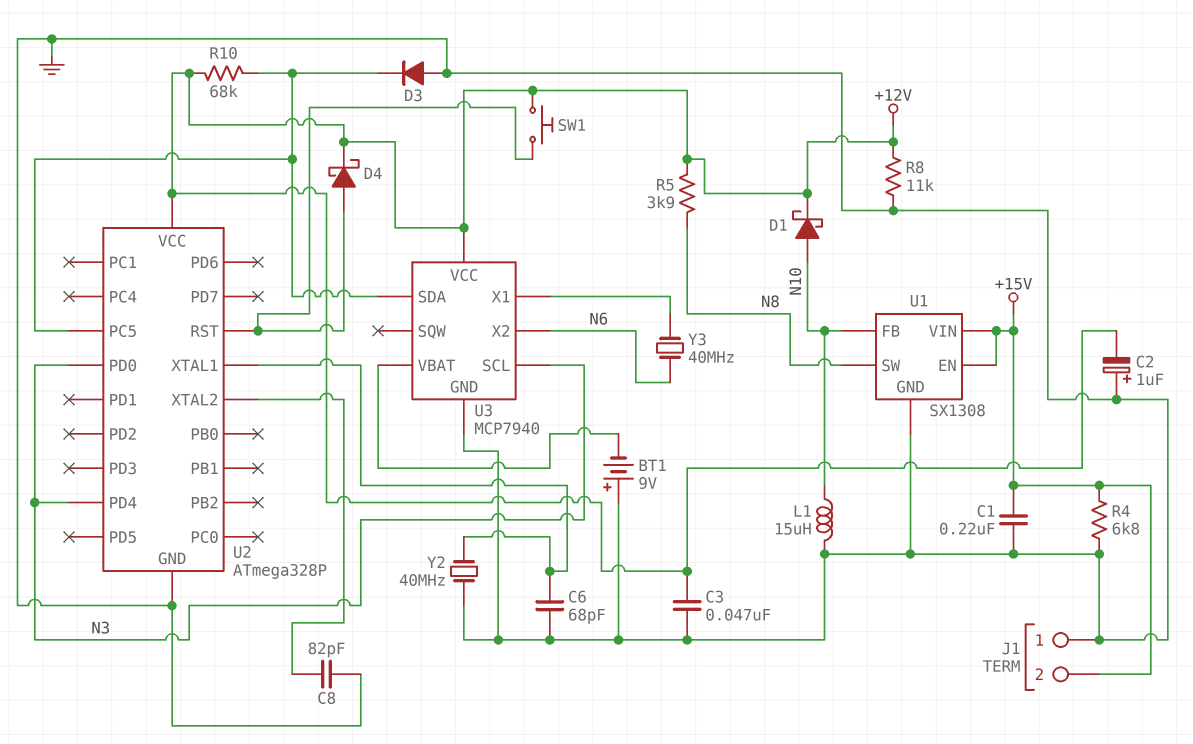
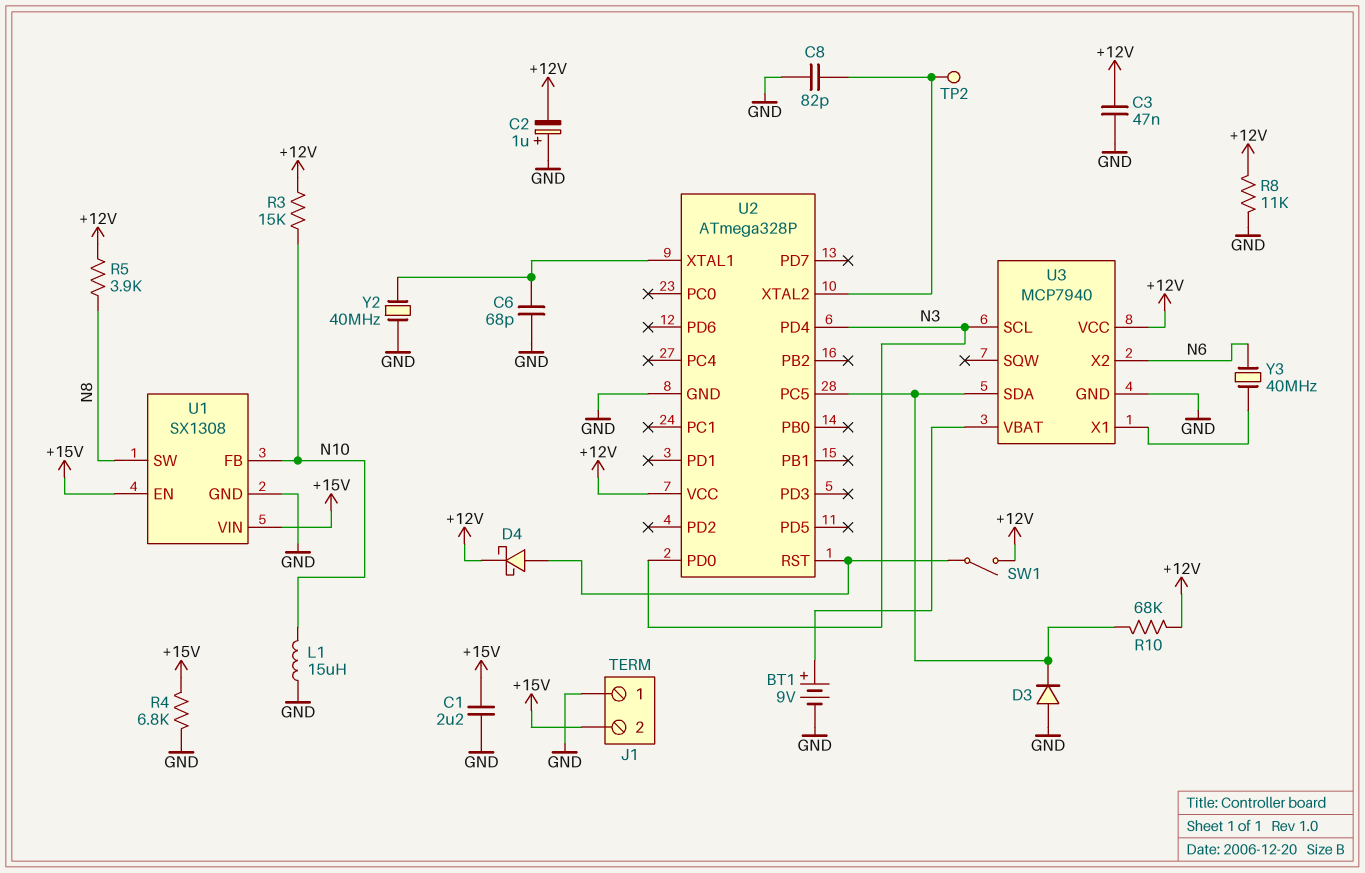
BT1: 9V (plus GND, minus U3/VBAT) -> 9V (plus U3/VBAT, minus GND)
C1: 220nF (+15V, GND) -> 2.2uF (+15V, GND)
D1: schottky (A N10, K +12V) -> none
R3: none -> 15k (+12V, N10)
SW1: button (+12V, U2/RST) -> switch (+12V, U2/RST)
TP2: none -> test point (U2/XTAL2)

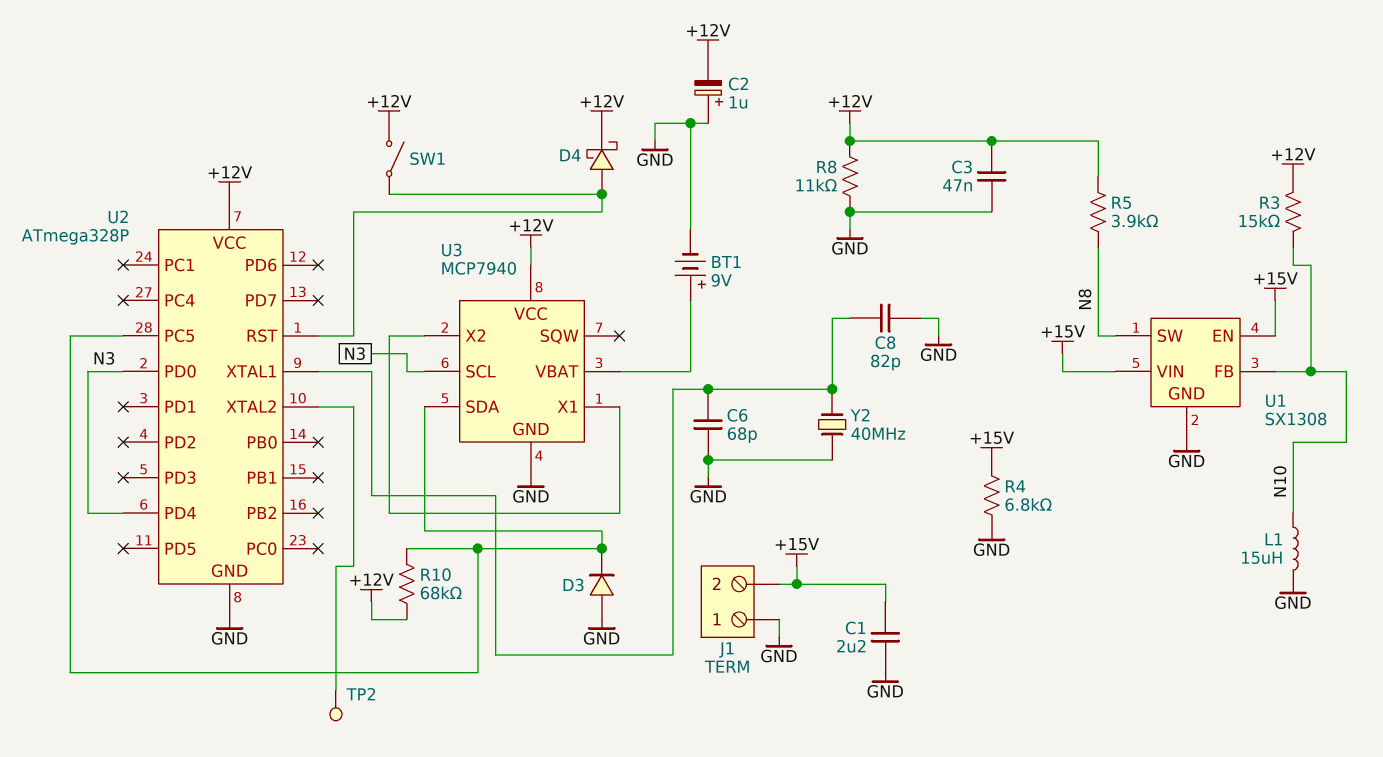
C8: 82pF (GND, U2/XTAL2) -> 82pF (GND, U2/XTAL1)
U3 pin X2: N6 -> U3/X1
Y3: 40MHz (N6, U3/X1) -> none

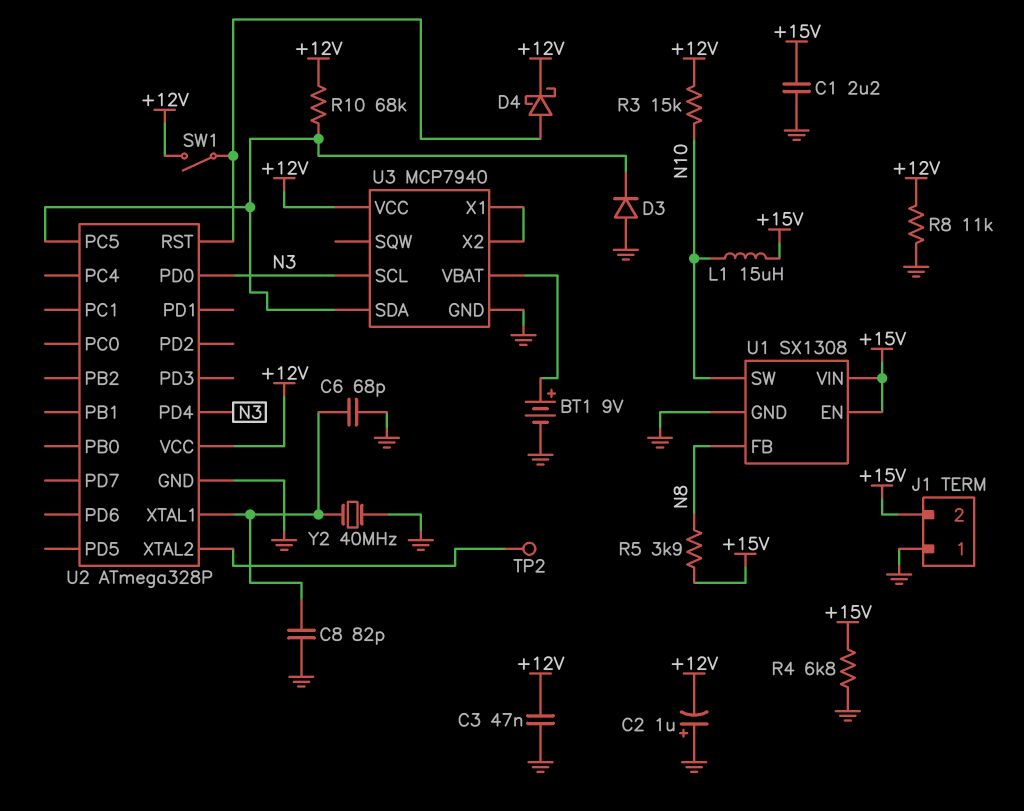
L1: 15uH (GND, N10) -> 15uH (+15V, N10)
R5: 3.9k (+12V, N8) -> 3.9k (+15V, N8)
U1 pin FB: N10 -> N8
U1 pin SW: N8 -> N10

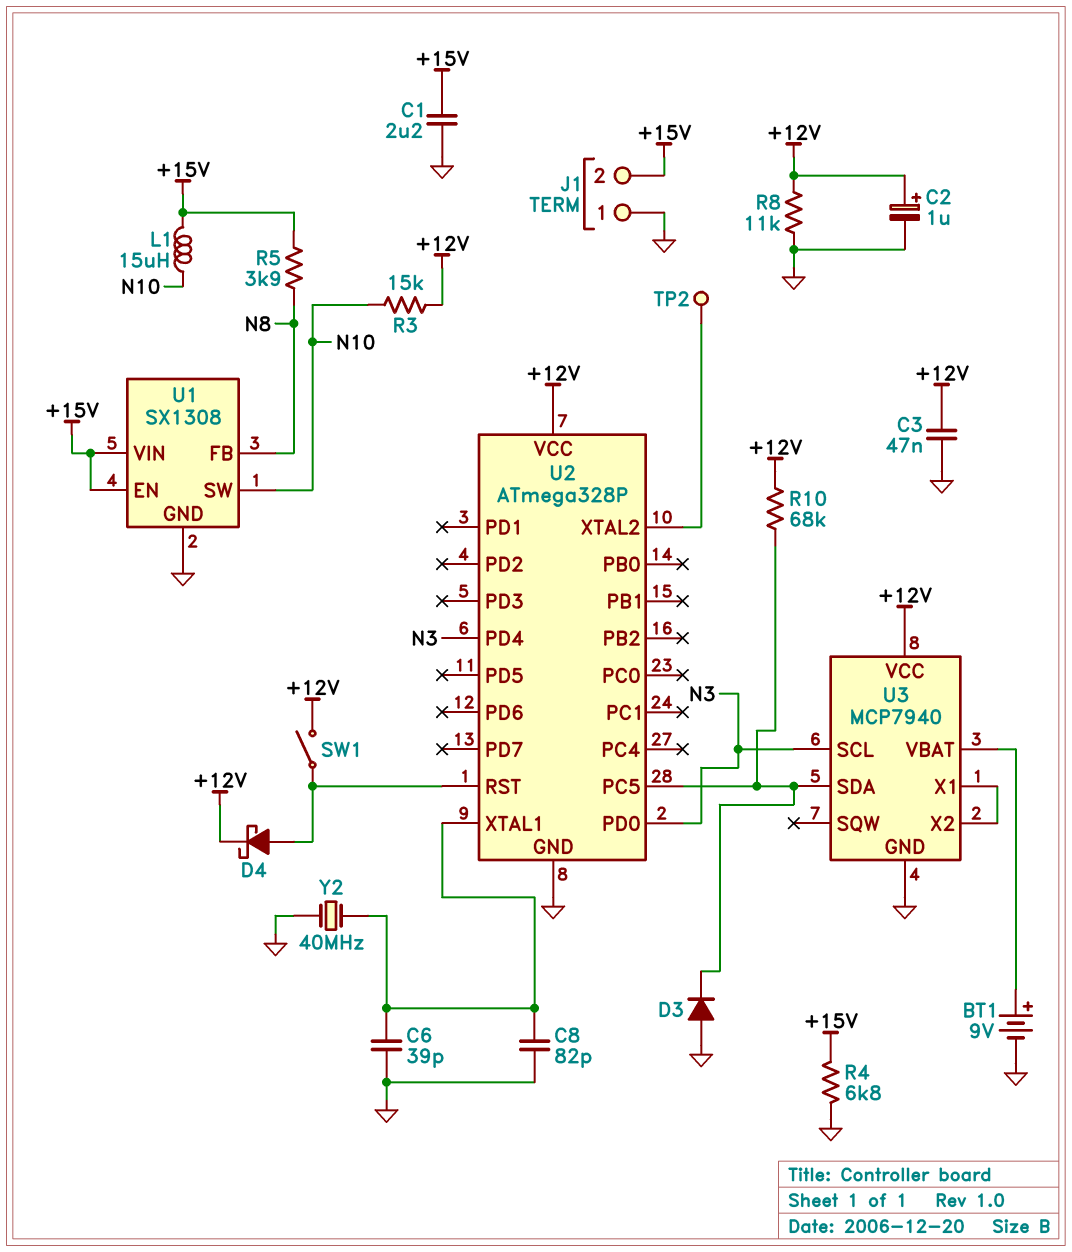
C2: 1uF (plus GND, minus +12V) -> 1uF (plus +12V, minus GND)
C6: 68pF (GND, U2/XTAL1) -> 39pF (GND, U2/XTAL1)

